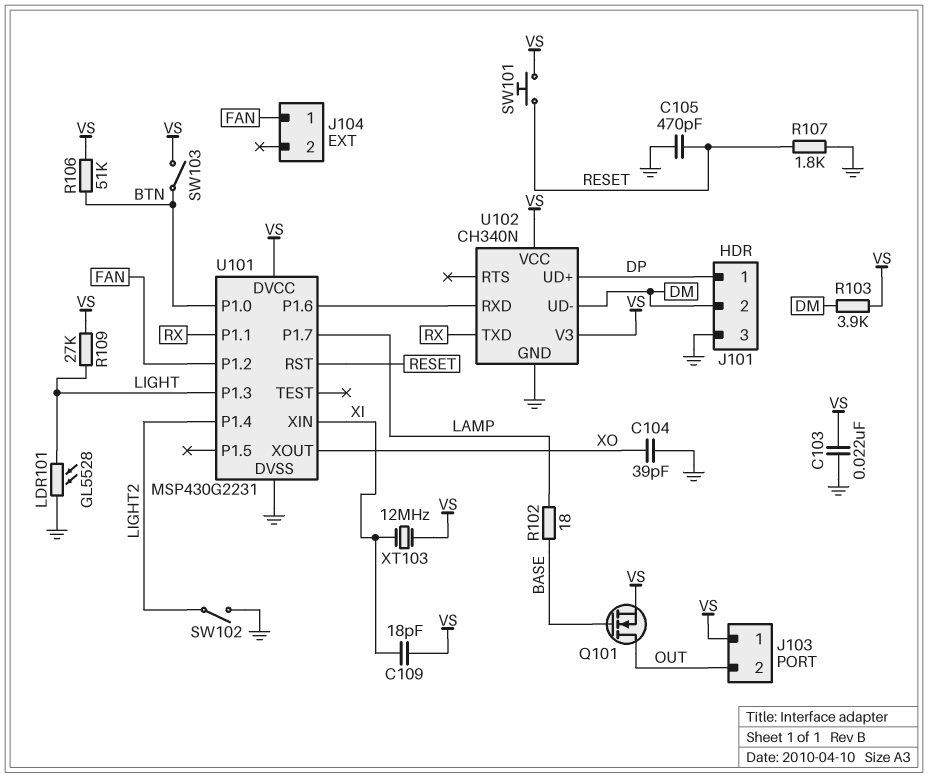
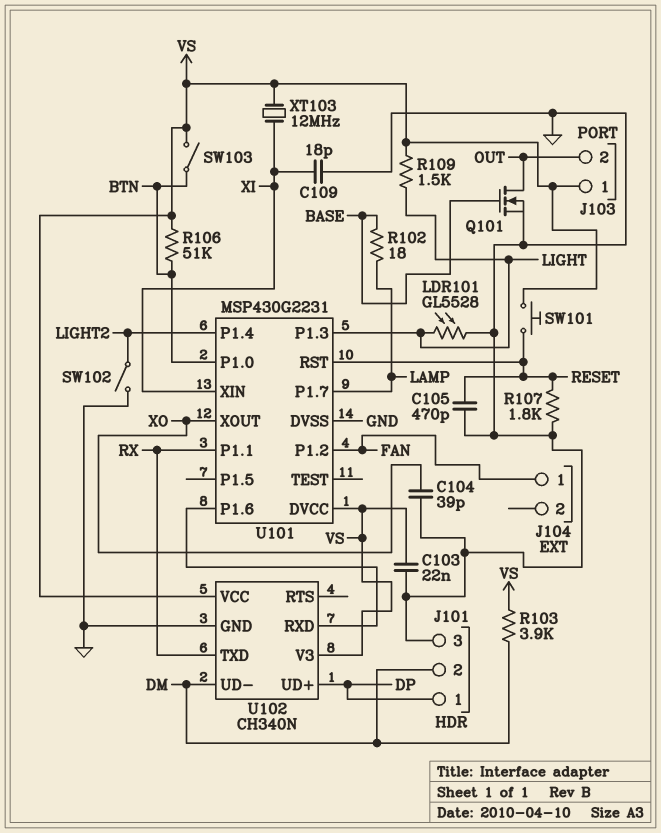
C109: 18pF (VS, XI) -> 18pF (GND, XI)
Q101: NMOS (G BASE, D OUT, S VS) -> NMOS (G BASE, D OUT, S GND)
R109: 27k (LIGHT, VS) -> 1.5k (LIGHT, VS)

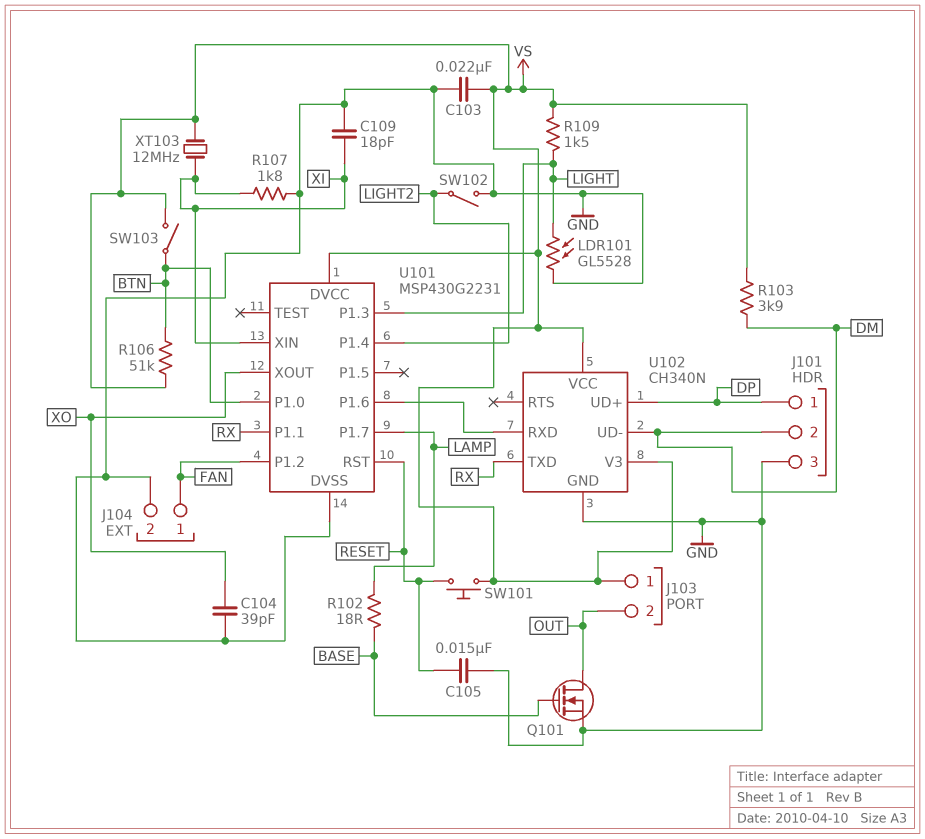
C105: 470pF (GND, RESET) -> 15nF (GND, RESET)
J104 pin 2: none -> GND
R107: 1.8k (GND, RESET) -> 1.8k (GND, XI)

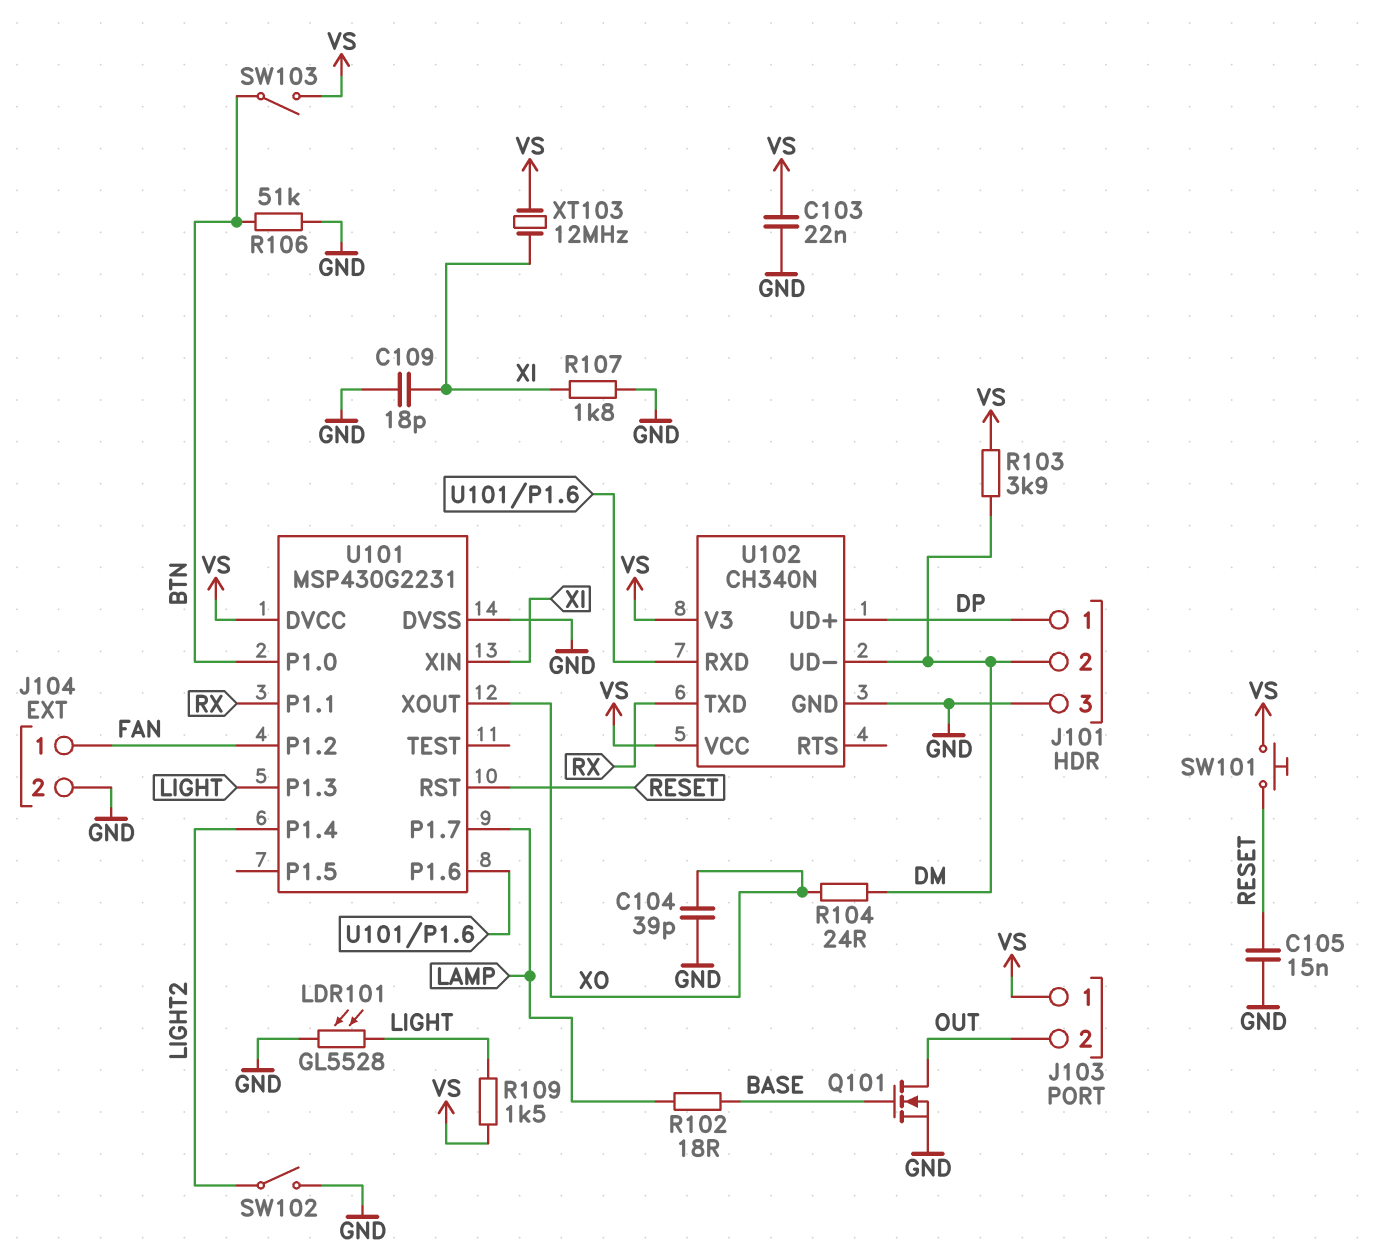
R104: none -> 24 (DM, XO)
R106: 51k (BTN, VS) -> 51k (BTN, GND)

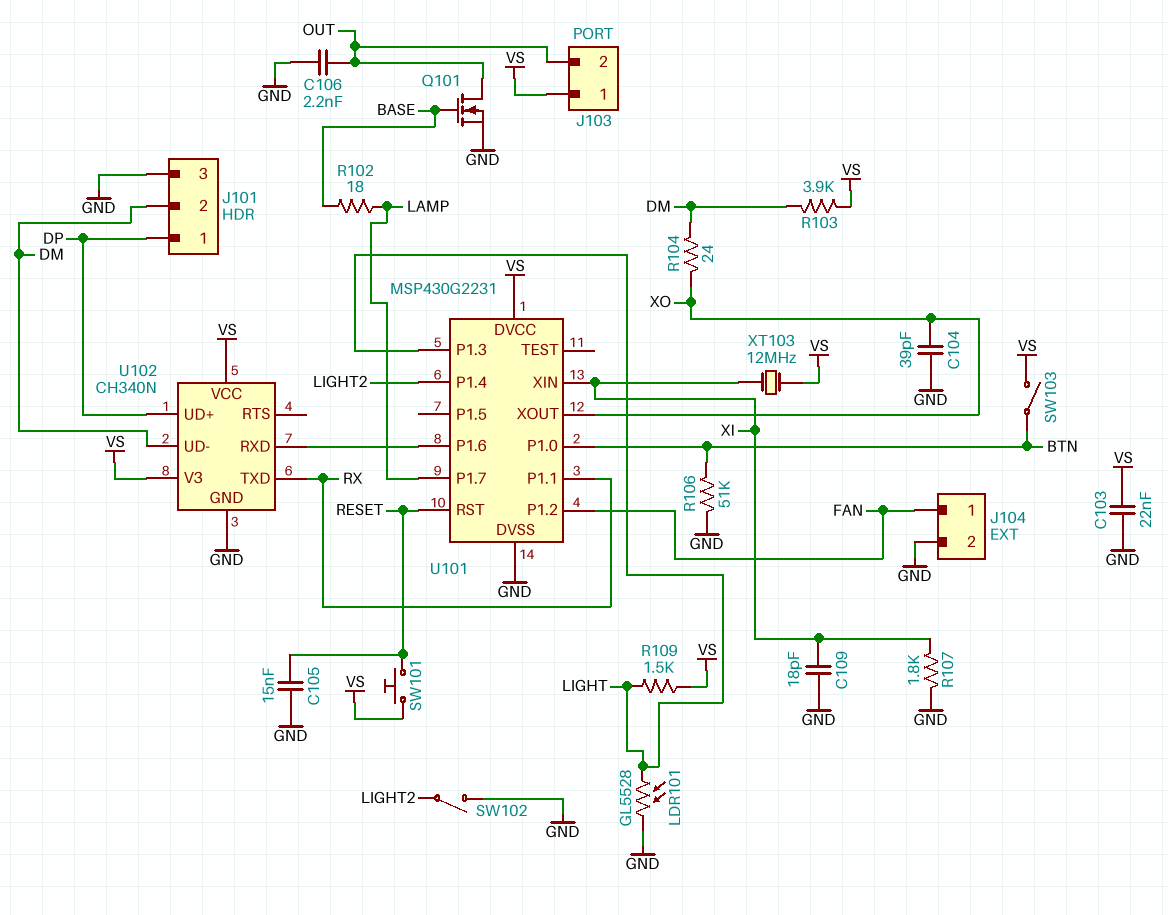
C106: none -> 2.2nF (GND, OUT)

